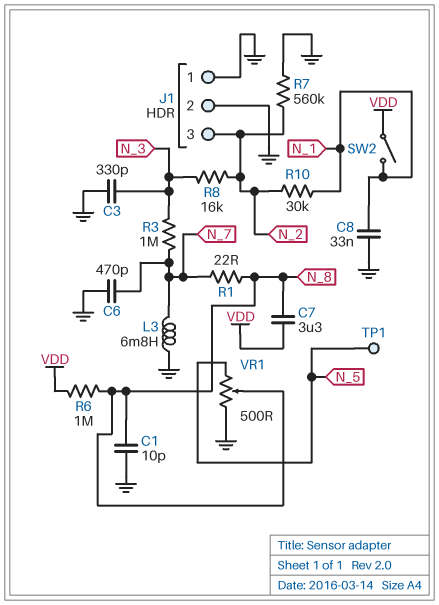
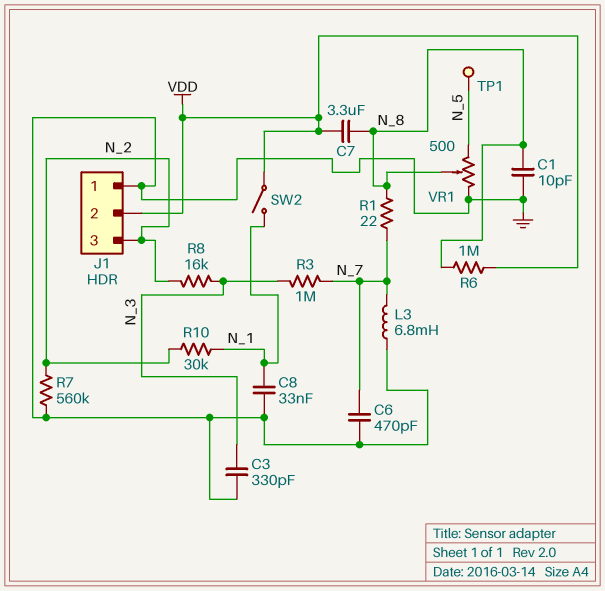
J1 pin 2: GND -> VDD

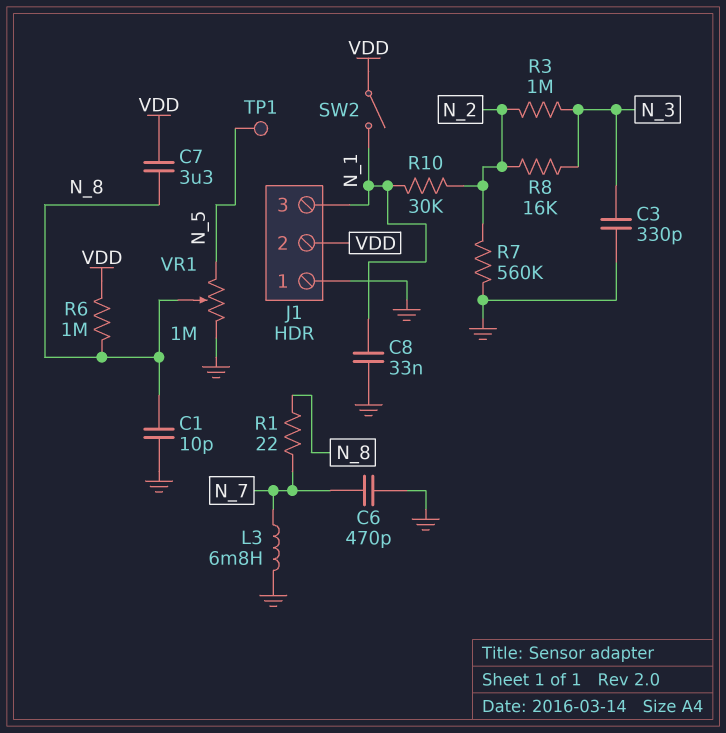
J1 pin 3: N_2 -> N_1
R3: 1M (N_3, N_7) -> 1M (N_2, N_3)
VR1: 500 (GND, N_5, wiper N_8) -> 1M (GND, N_5, wiper N_8)

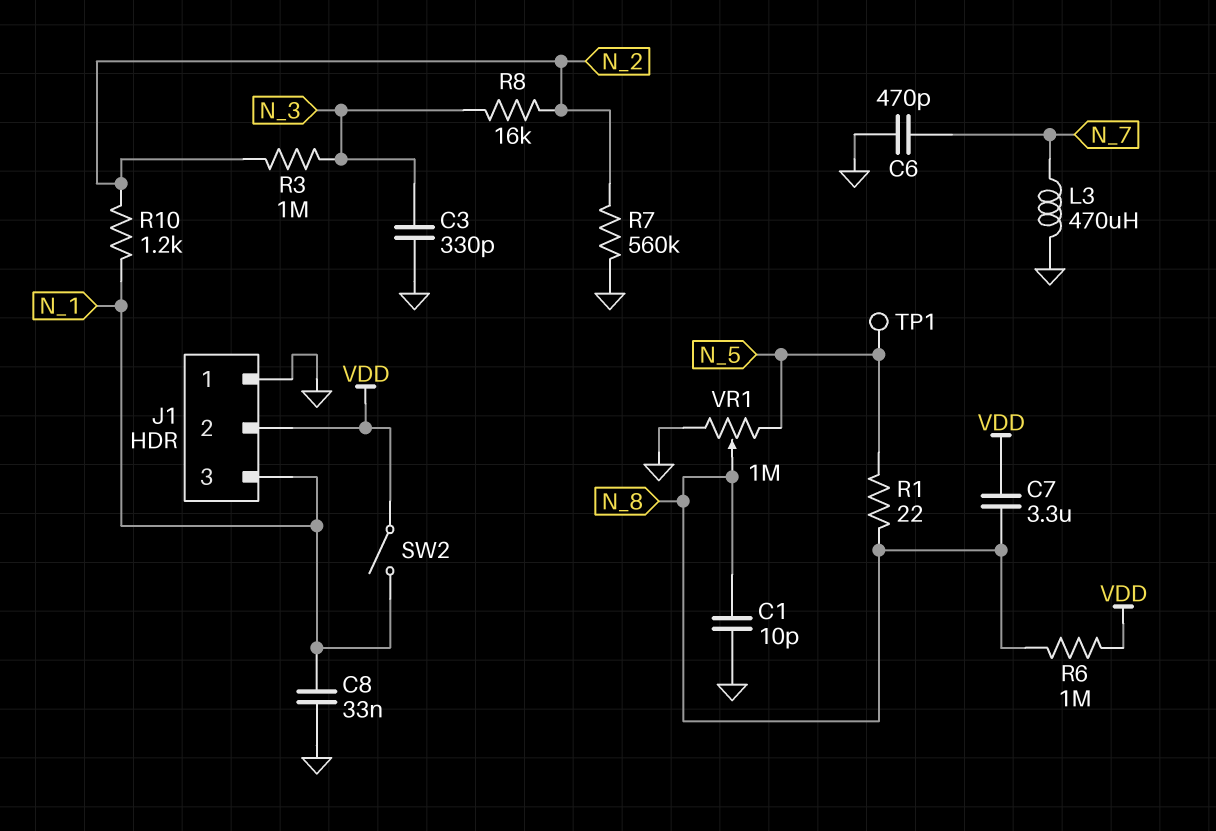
L3: 6.8mH (GND, N_7) -> 470uH (GND, N_7)
R1: 22 (N_7, N_8) -> 22 (N_5, N_8)
R10: 30k (N_1, N_2) -> 1.2k (N_1, N_2)

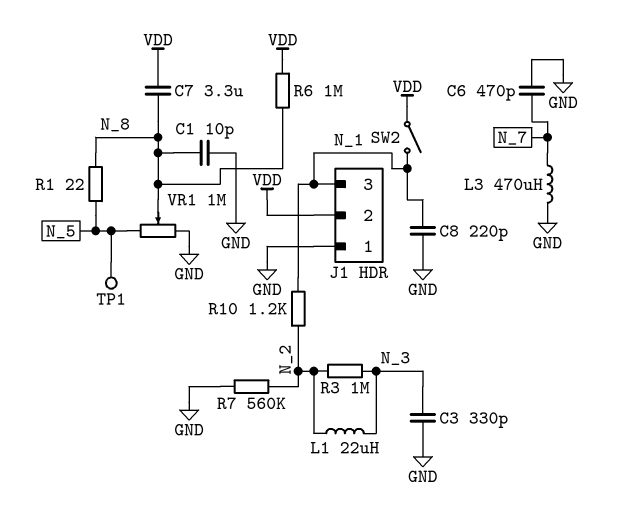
C8: 33nF (GND, N_1) -> 220pF (GND, N_1)
L1: none -> 22uH (N_2, N_3)
R8: 16k (N_2, N_3) -> none

